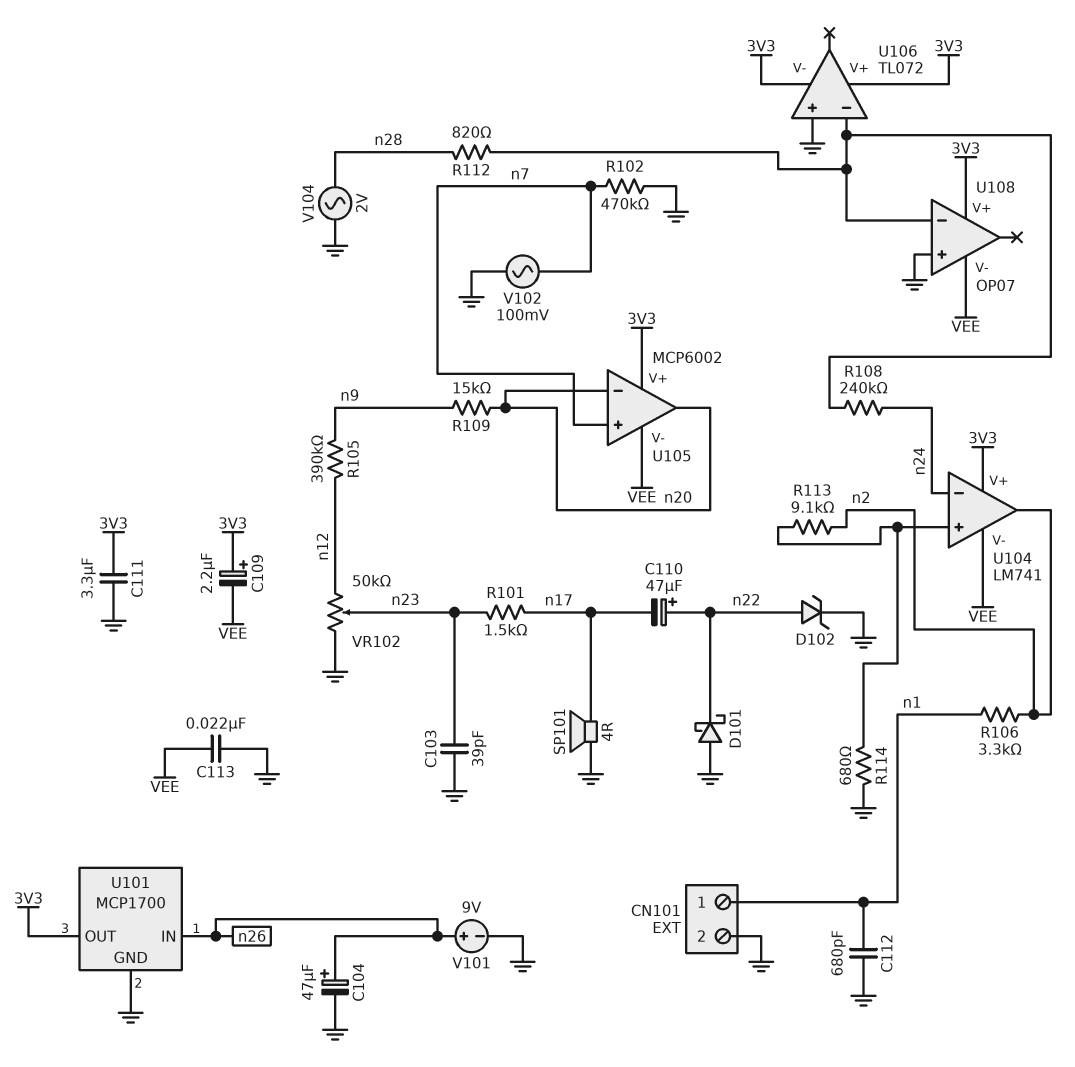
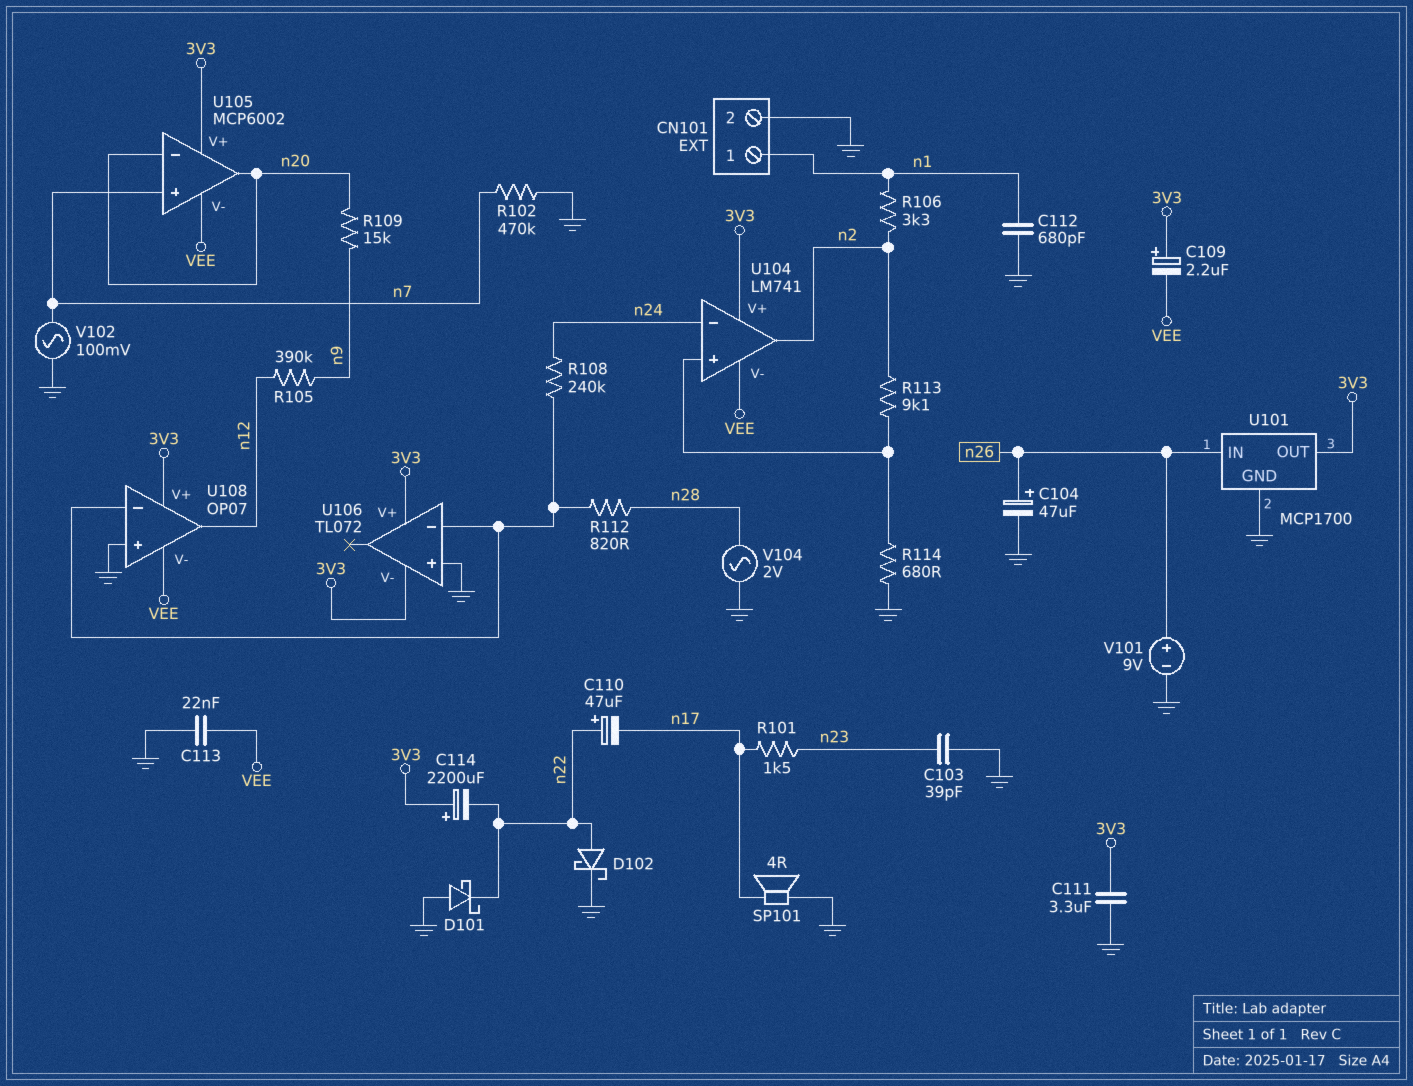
C114: none -> 2200uF (plus 3V3, minus n22)
D102: zener (A n22, K GND) -> schottky (A n22, K GND)
U108 pin out: none -> n12
VR102: 50k (GND, n12, wiper n23) -> none

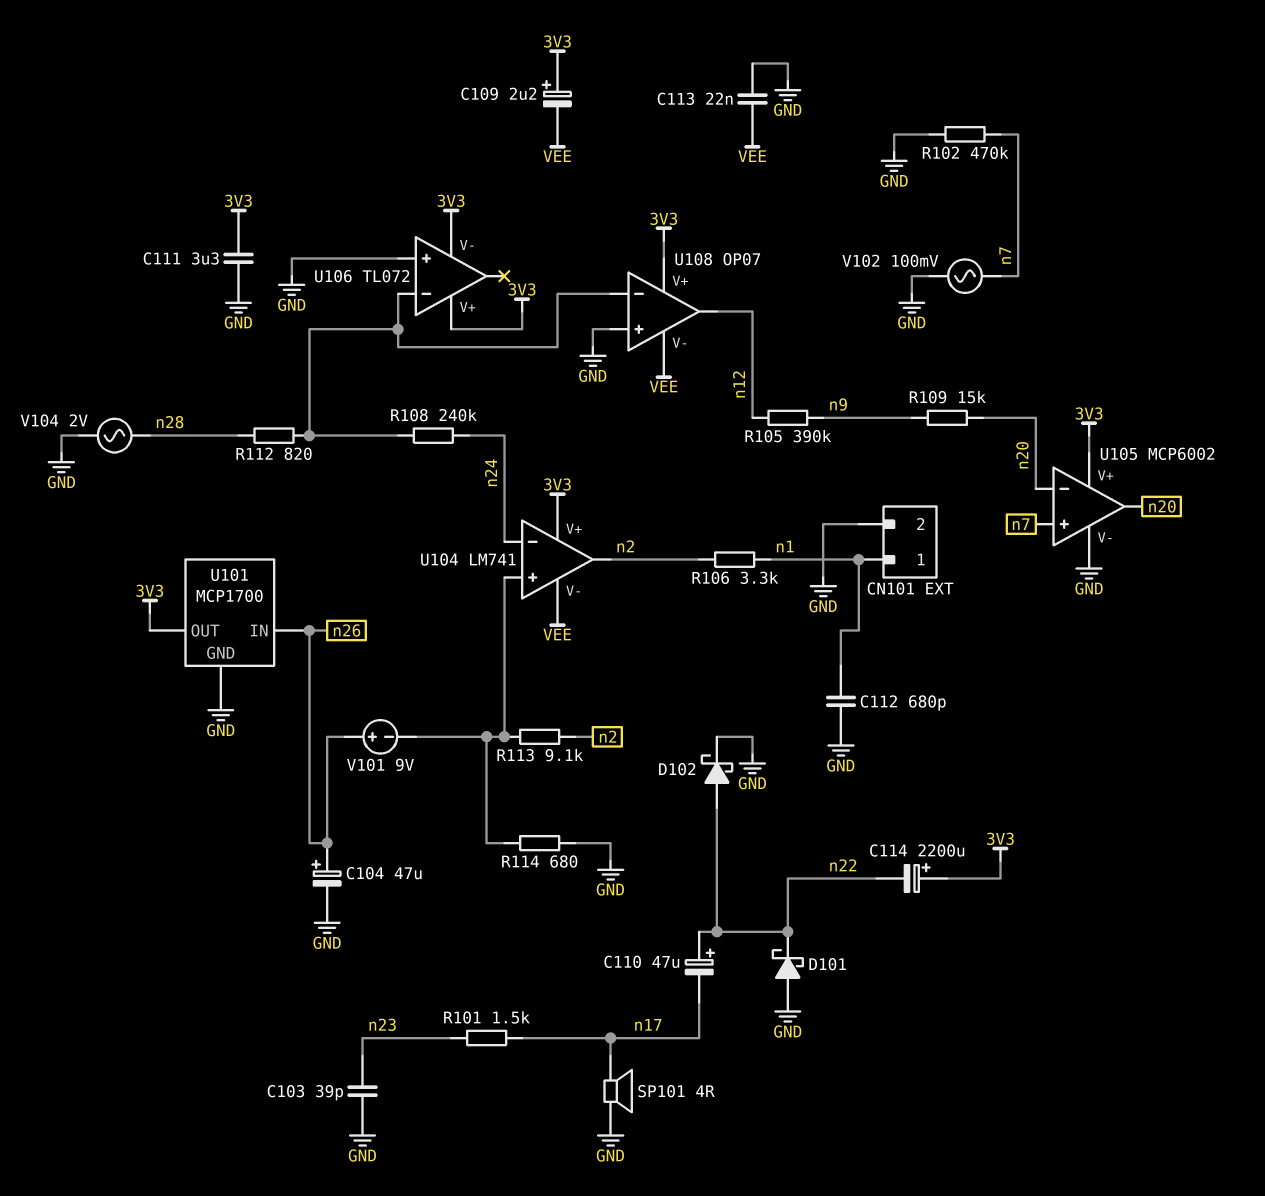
U105 pin V-: VEE -> GND
V101: 9V (plus n26, minus GND) -> 9V (plus n26, minus U104/in+)

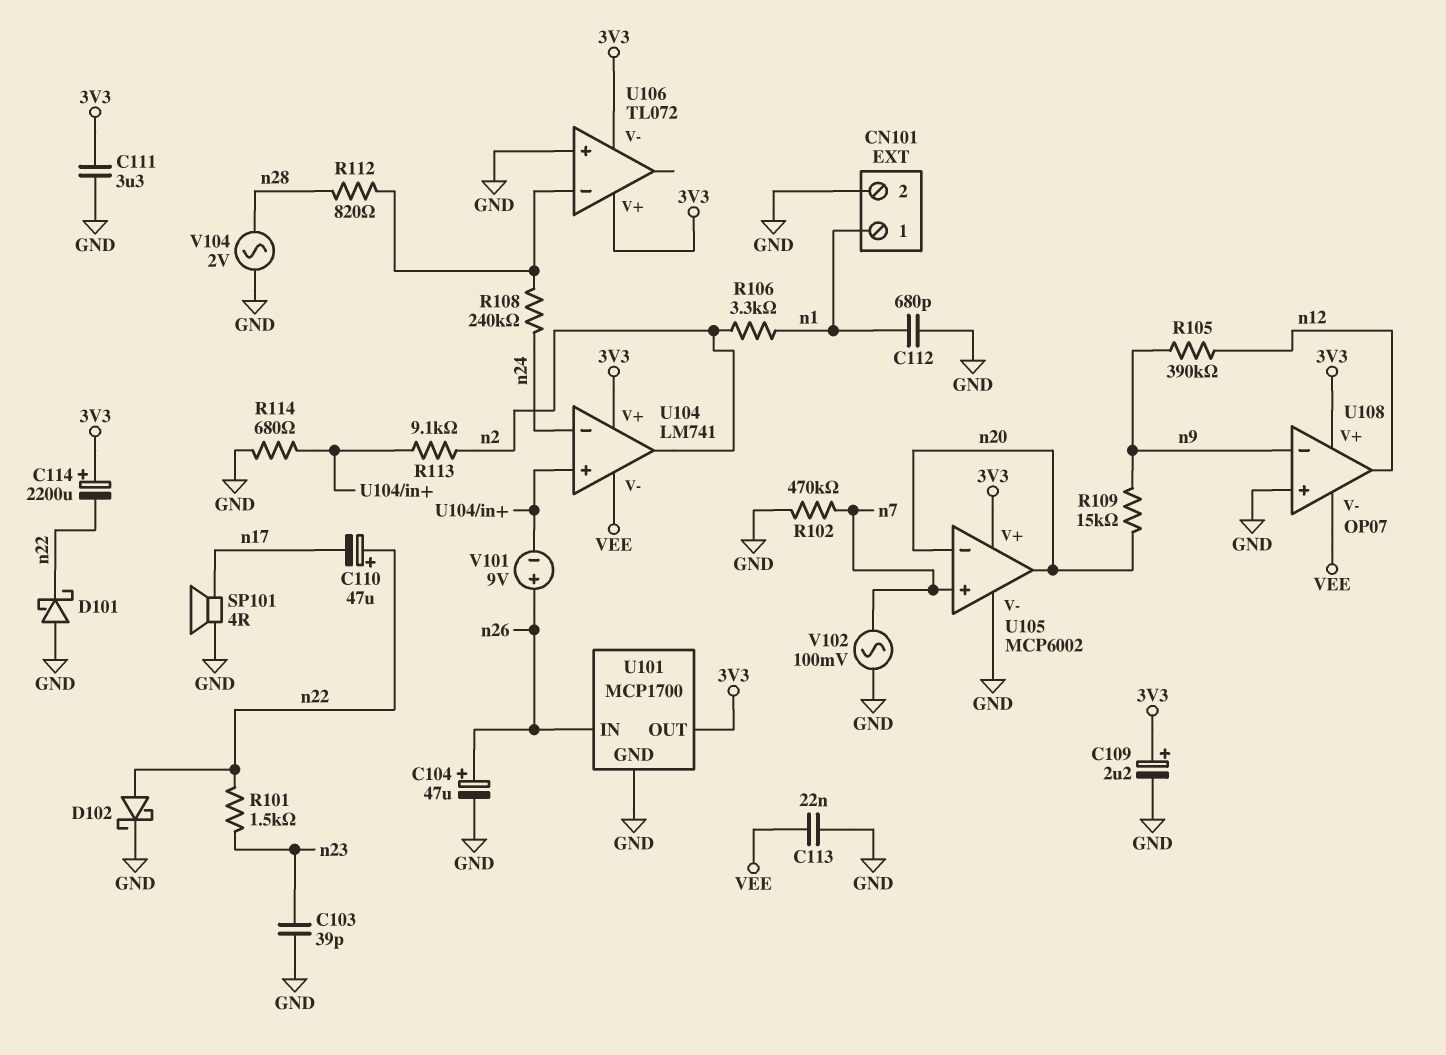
C109: 2.2uF (plus 3V3, minus VEE) -> 2.2uF (plus 3V3, minus GND)
R101: 1.5k (n17, n23) -> 1.5k (n22, n23)
U108 pin in-: U106/in- -> n9

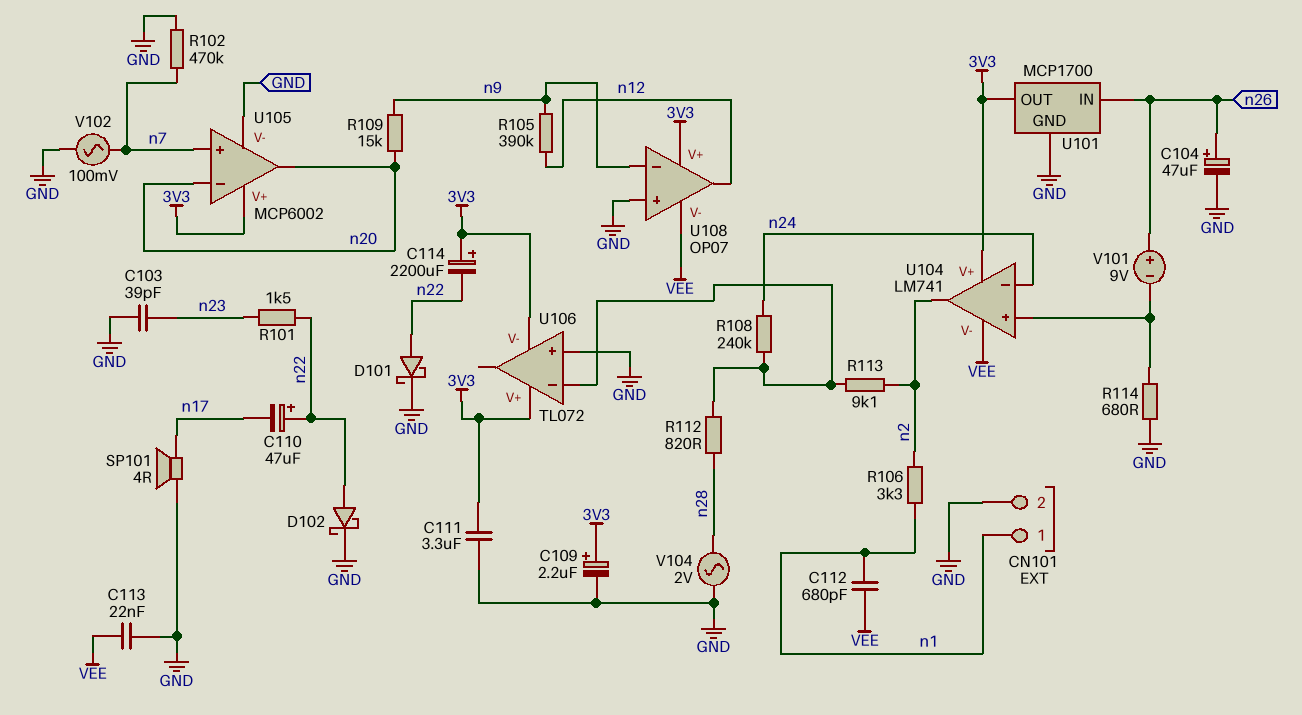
C112: 680pF (GND, n1) -> 680pF (VEE, n1)
D101: schottky (A GND, K n22) -> schottky (A n22, K GND)
R113: 9.1k (U104/in+, n2) -> 9.1k (U106/in-, n2)

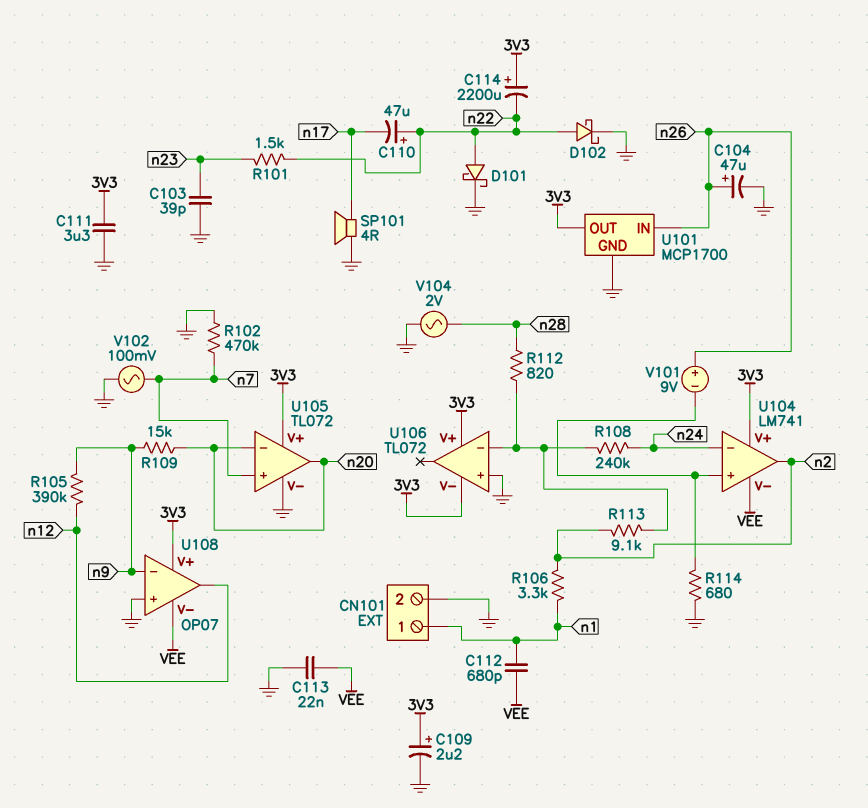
U105: MCP6002 -> TL072

